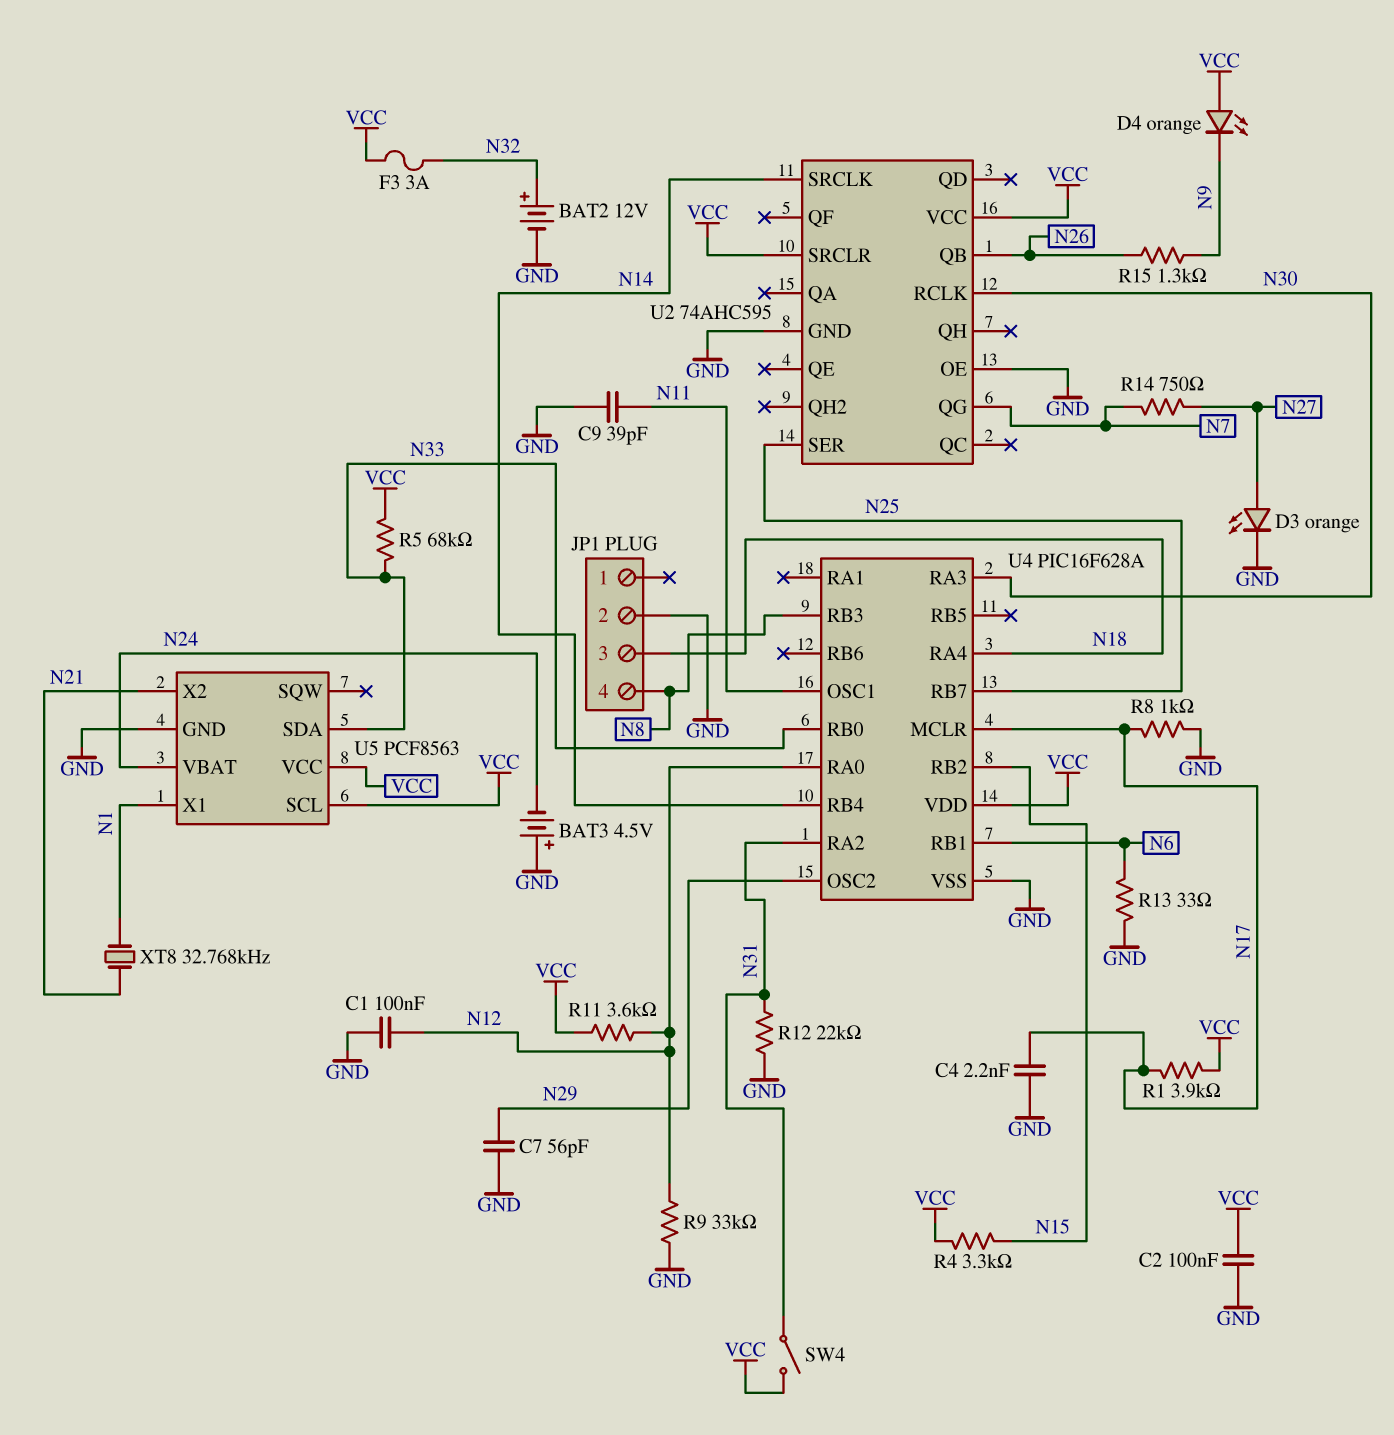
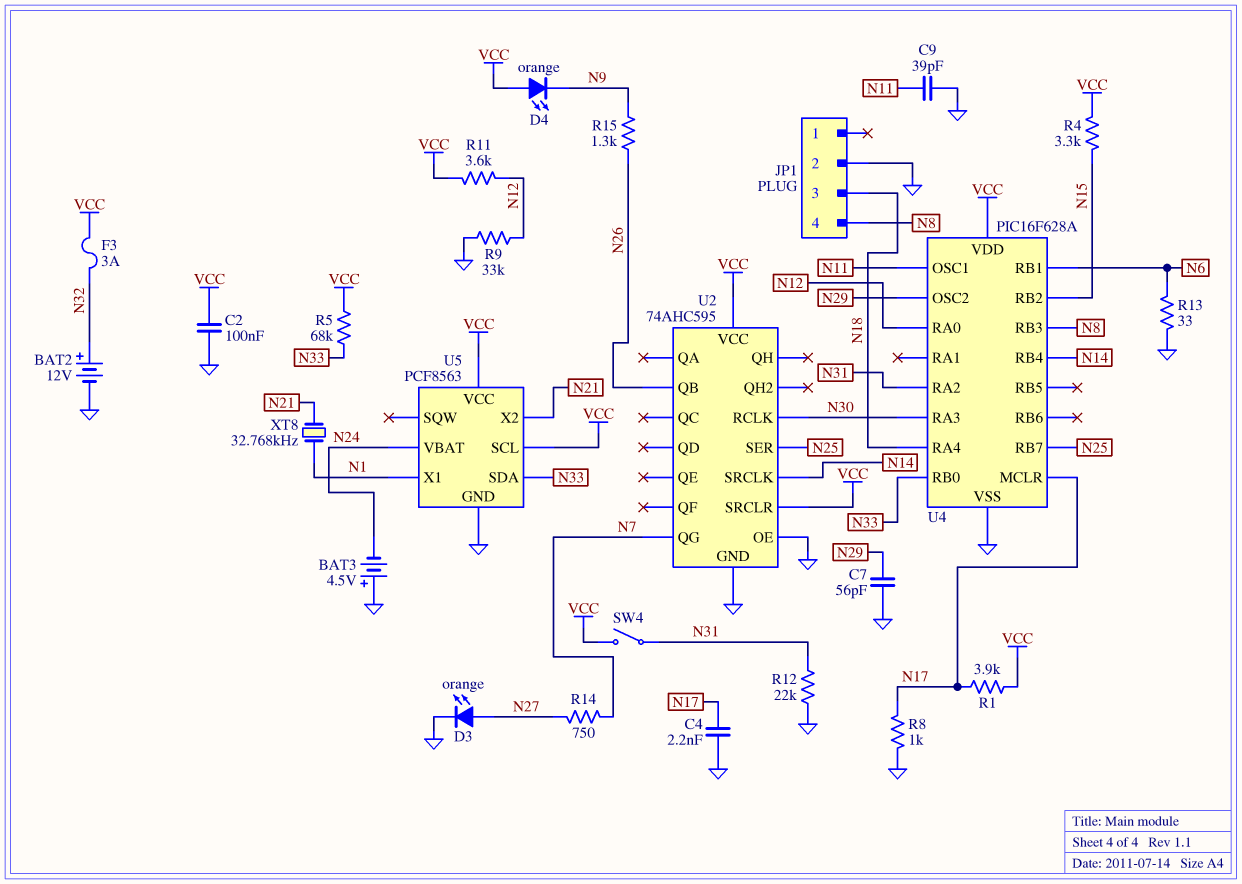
C1: 100nF (GND, N12) -> none

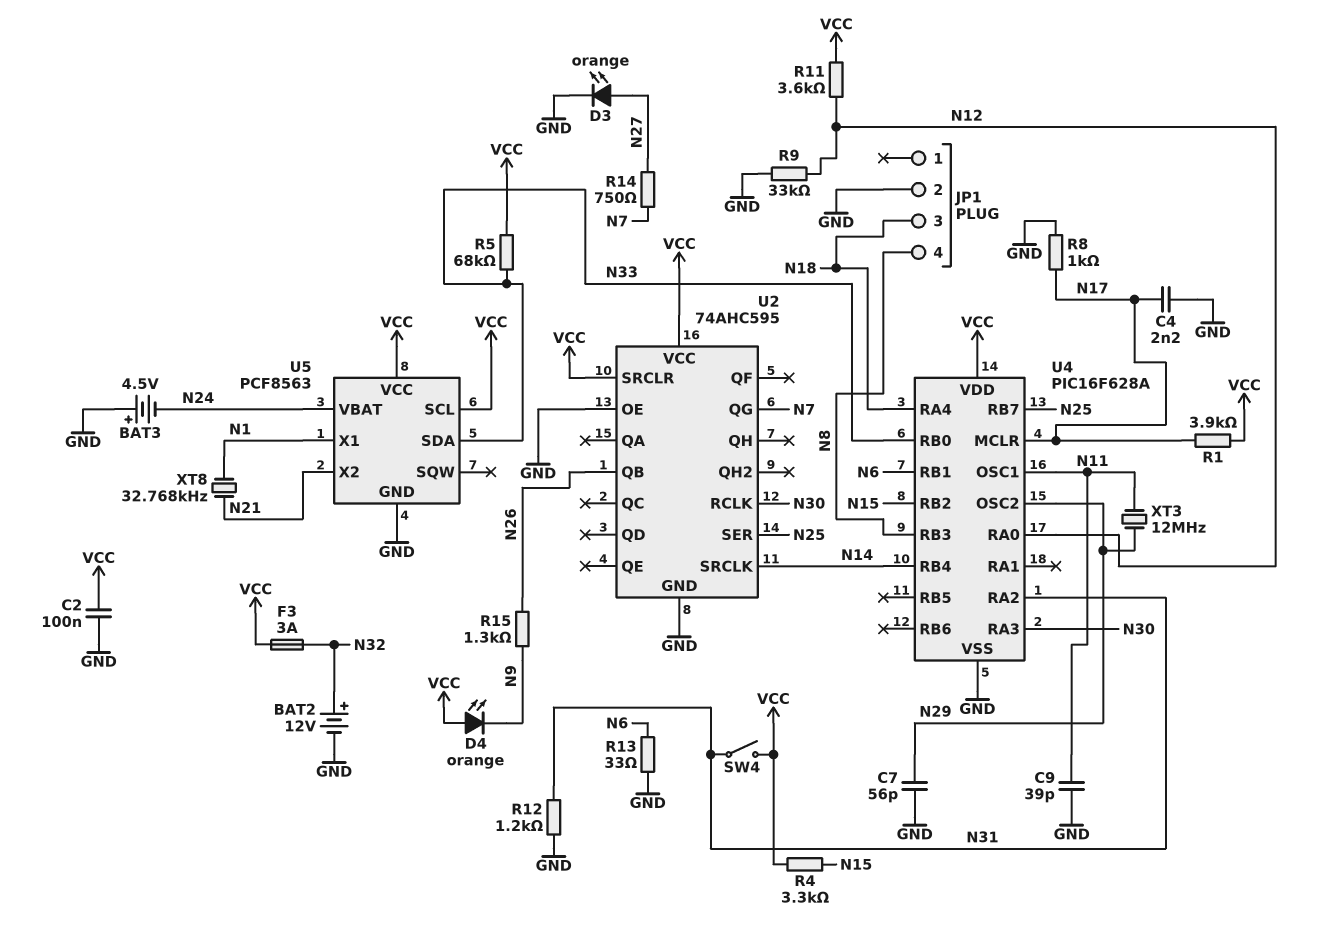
R12: 22k (GND, N31) -> 1.2k (GND, N31)
XT3: none -> 12MHz (N11, N29)

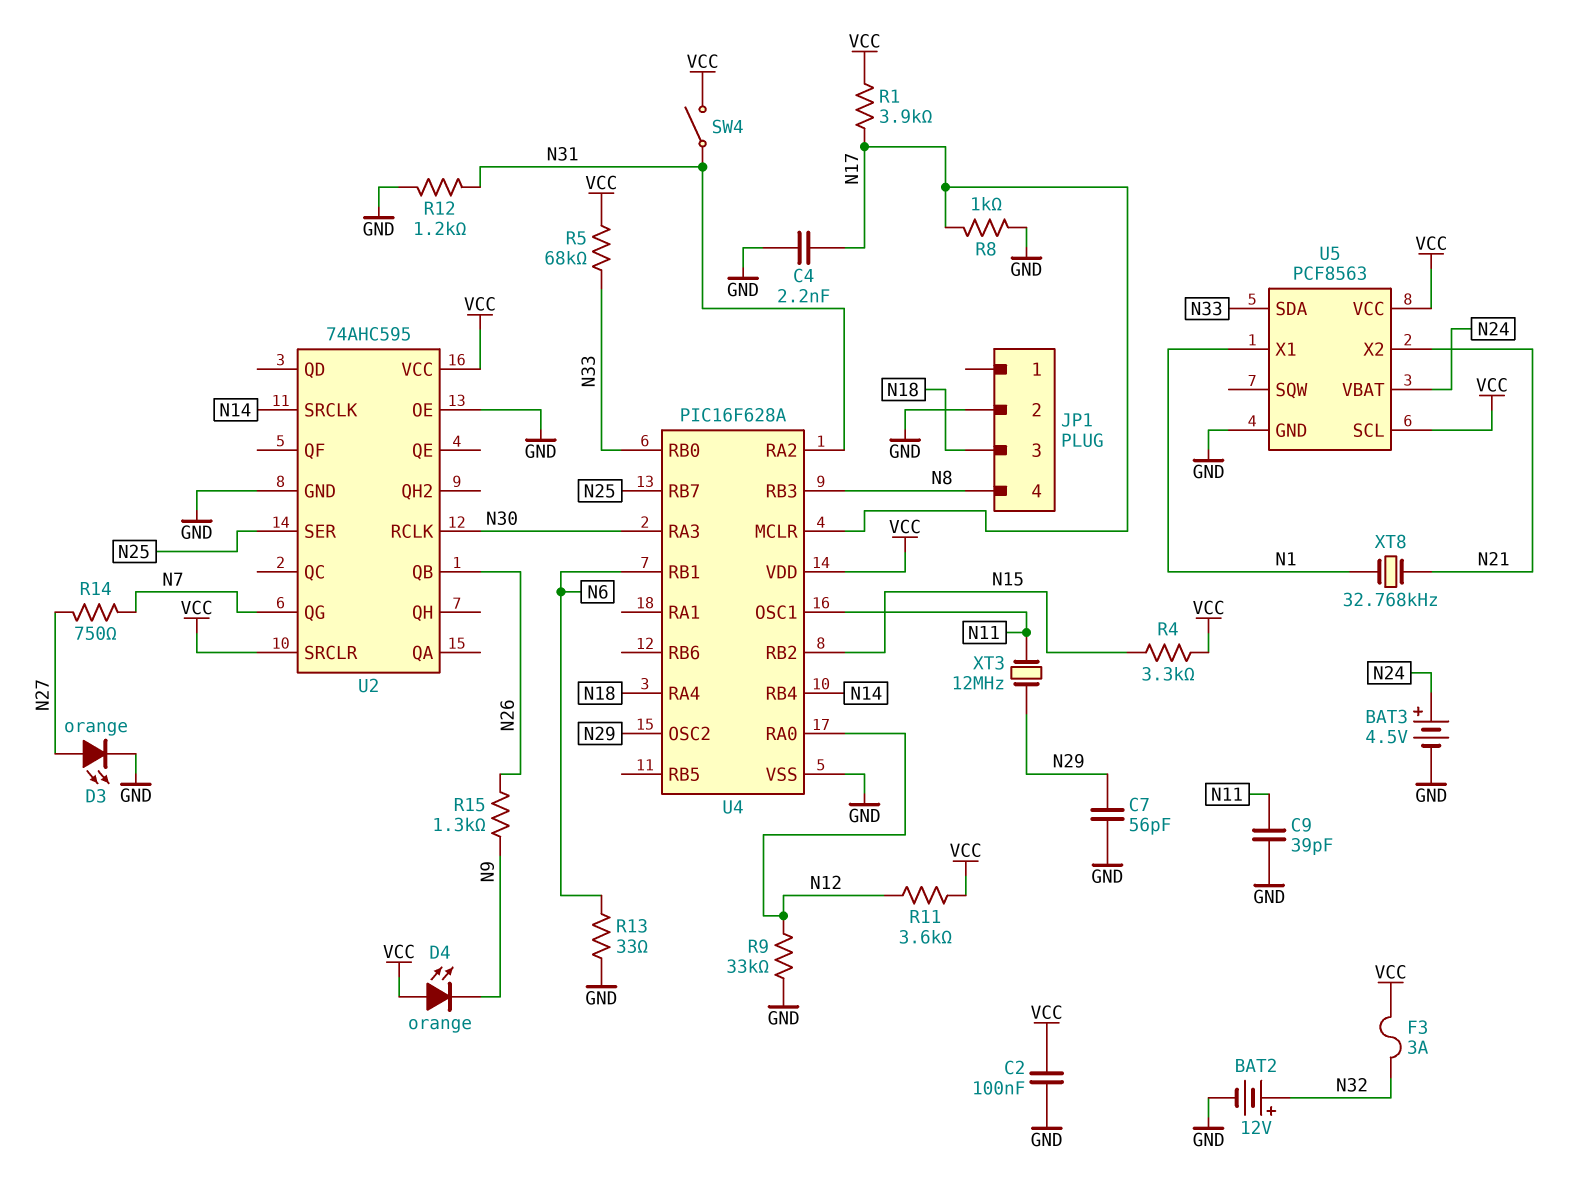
BAT3: 4.5V (plus GND, minus N24) -> 4.5V (plus N24, minus GND)

